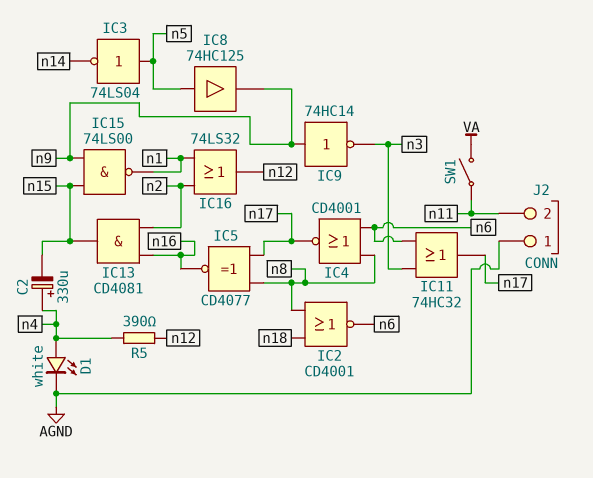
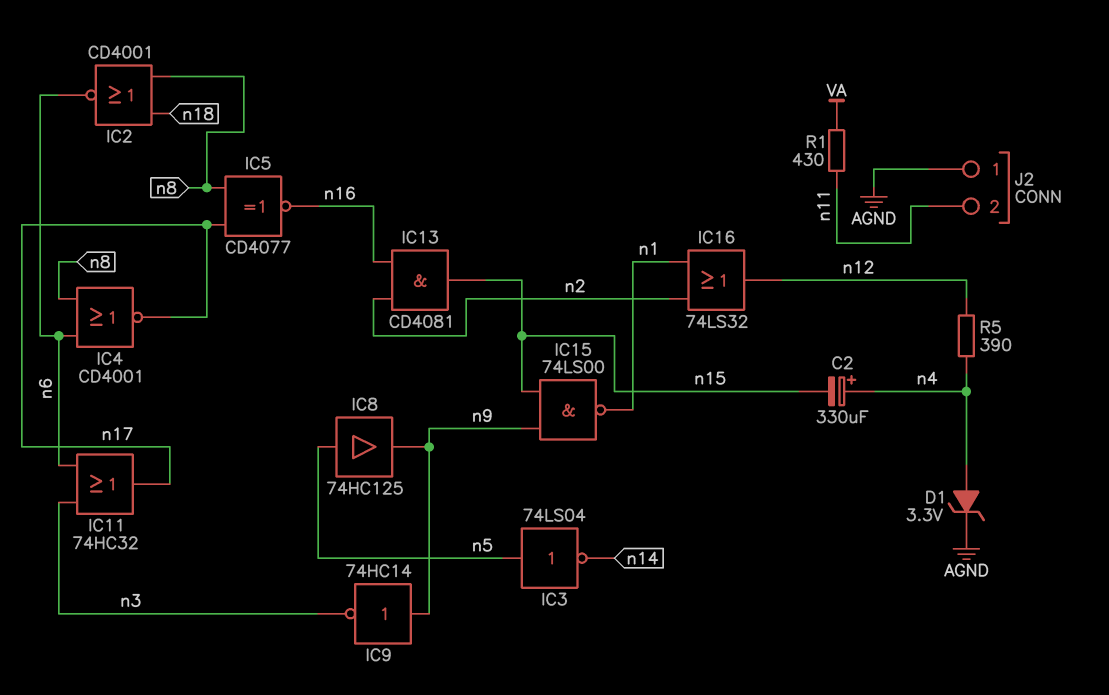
D1: LED white (A n4, K AGND) -> zener 3.3V (A n4, K AGND)
R1: none -> 430 (VA, n11)
SW1: switch (VA, n11) -> none

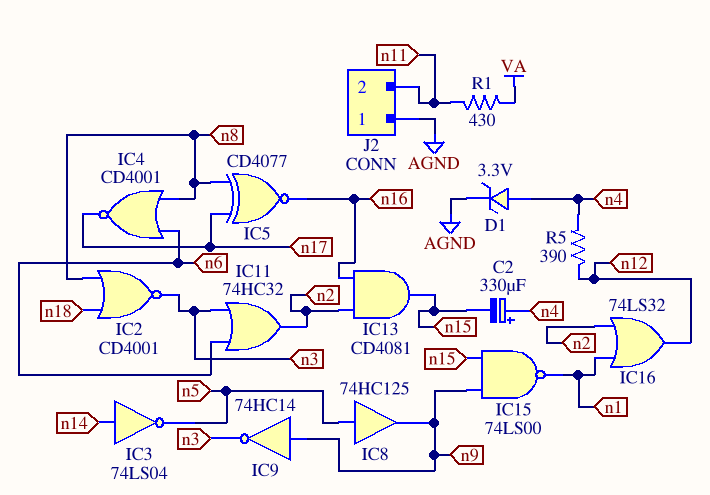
IC2: NOR CD4001 (in n8, in n18, out n6) -> NOR CD4001 (in n8, in n18, out n3)
IC3: NOT 74LS04 (in n5, out n14) -> NOT 74LS04 (in n14, out n5)
IC11: OR 74HC32 (in n3, in n6, out n17) -> OR 74HC32 (in n3, in n6, out n2)

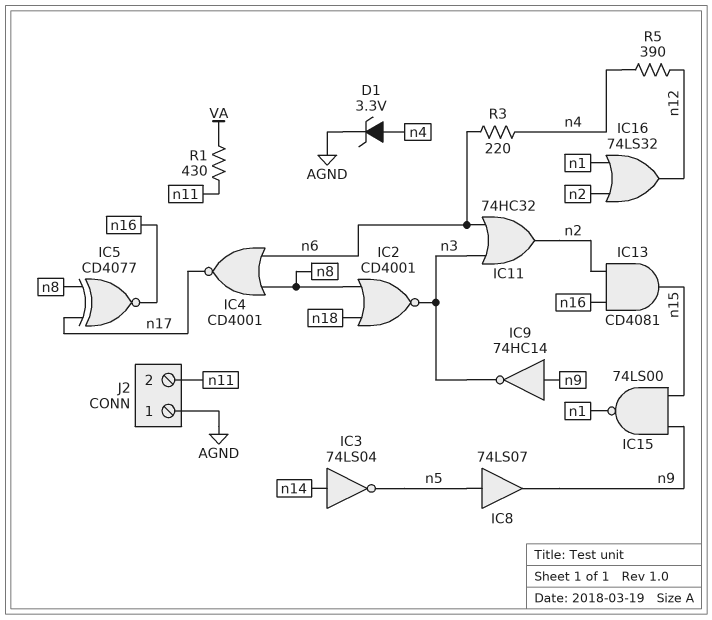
C2: 330uF (plus n4, minus n15) -> none
IC8: buffer 74HC125 (in n5, out n9) -> buffer 74LS07 (in n5, out n9)
R3: none -> 220 (n4, n6)

